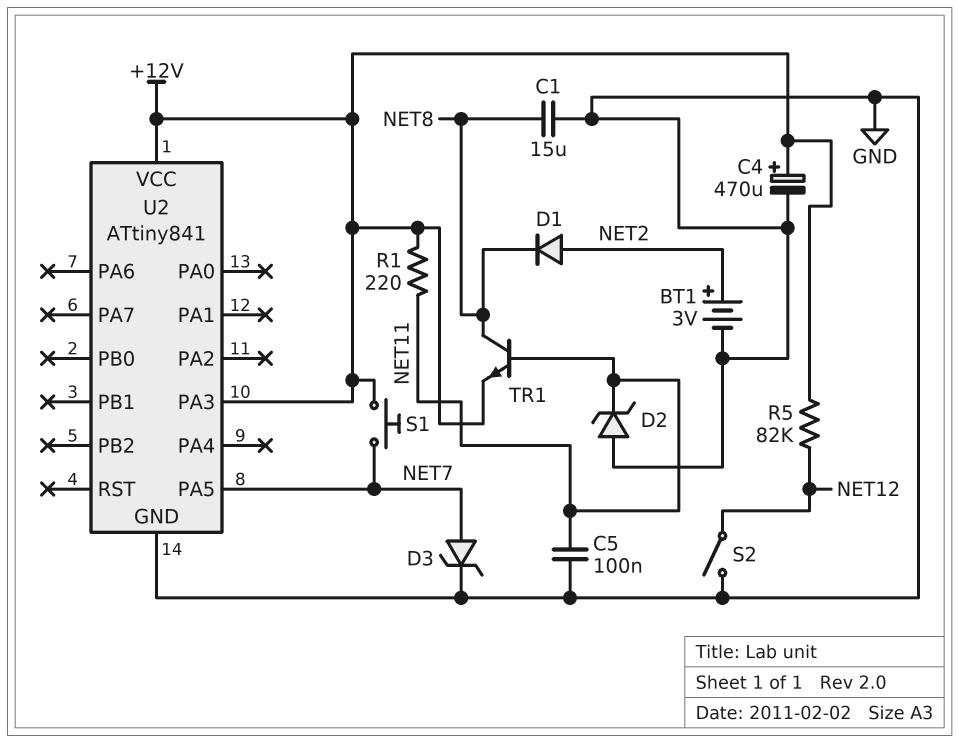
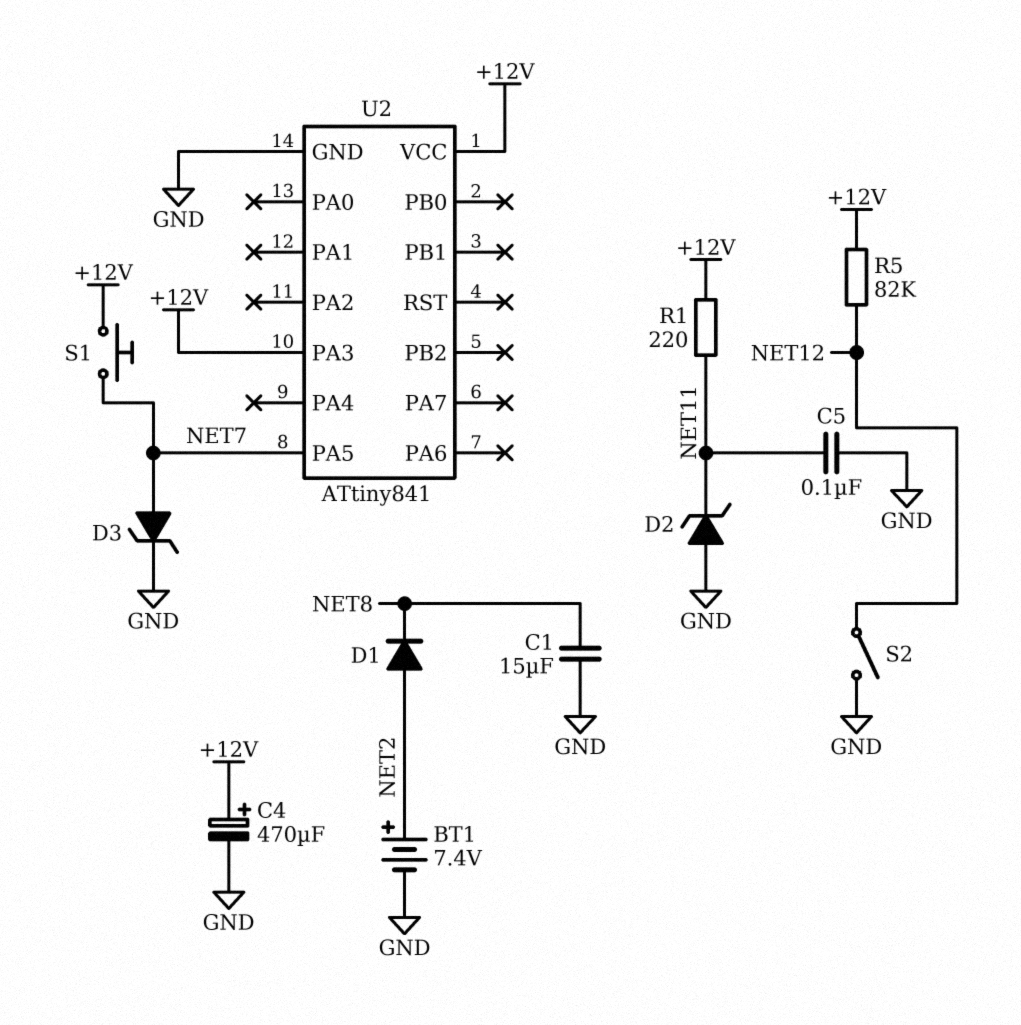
BT1: 3V (plus NET2, minus GND) -> 7.4V (plus NET2, minus GND)
TR1: NPN (B NET11, C NET8, E +12V) -> none

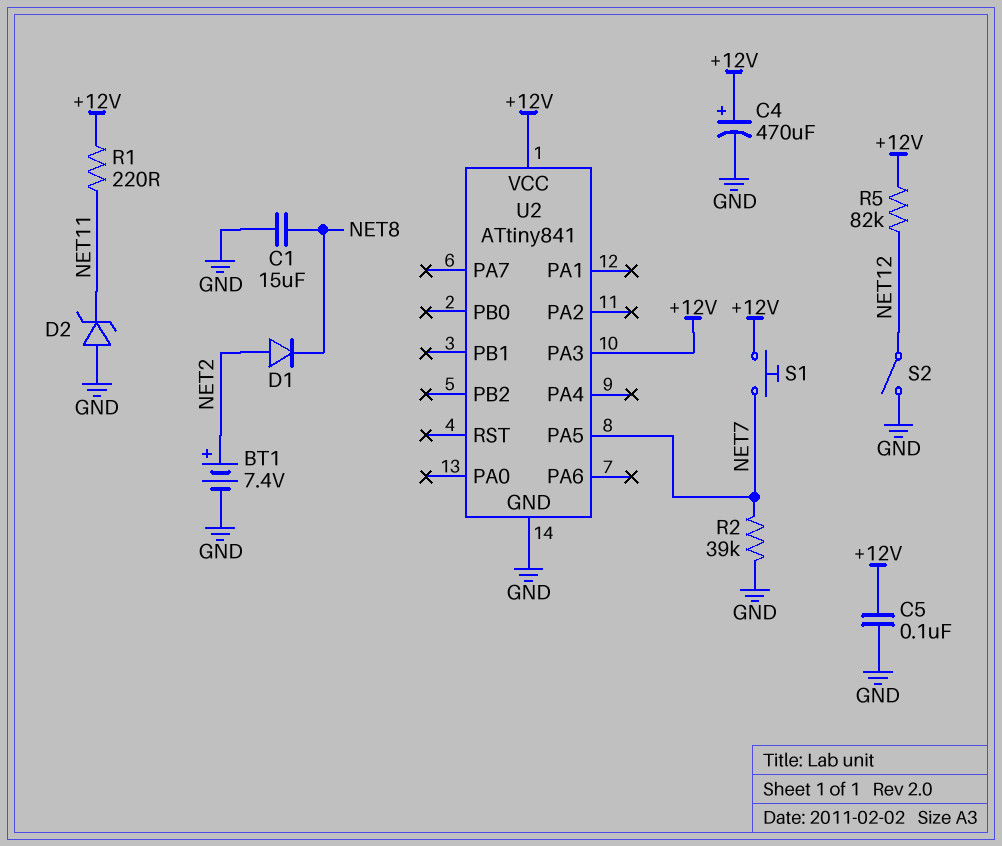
C5: 100nF (GND, NET11) -> 100nF (+12V, GND)
D3: zener (A NET7, K GND) -> none
R2: none -> 39k (GND, NET7)

